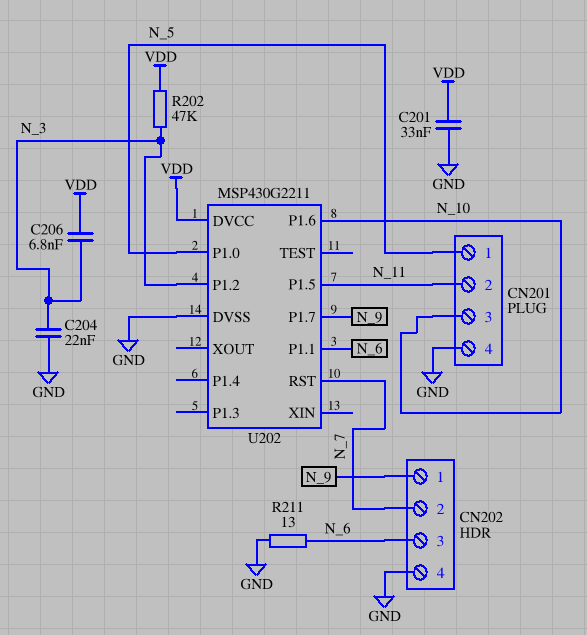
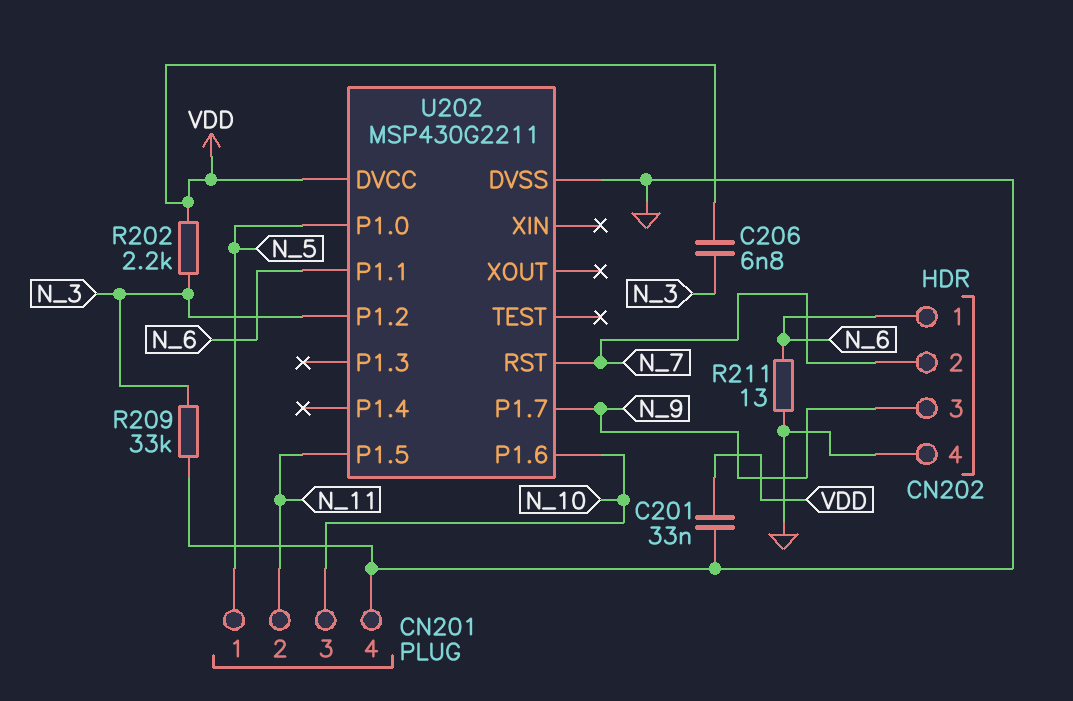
C204: 22nF (GND, N_3) -> none
CN202 pin 1: N_9 -> N_6
CN202 pin 3: N_6 -> N_9
R202: 47k (N_3, VDD) -> 2.2k (N_3, VDD)
R209: none -> 33k (GND, N_3)

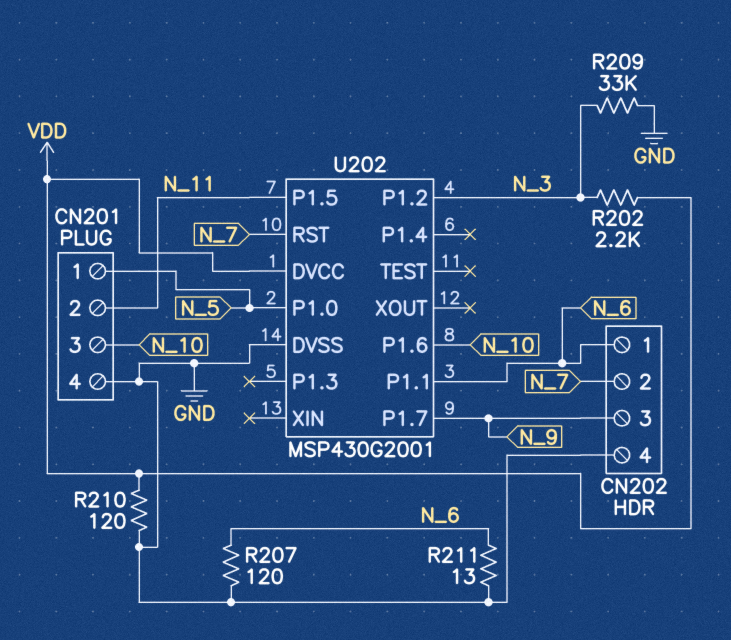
C201: 33nF (GND, VDD) -> none
C206: 6.8nF (N_3, VDD) -> none
R207: none -> 120 (GND, N_6)
R210: none -> 120 (GND, VDD)
U202: MSP430G2211 -> MSP430G2001

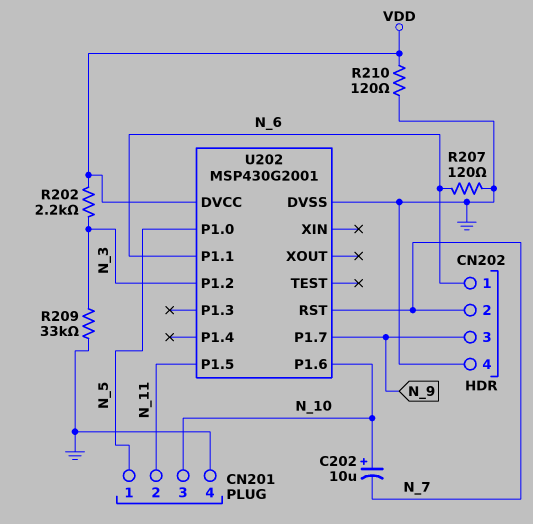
C202: none -> 10uF (plus N_10, minus N_7)
R211: 13 (GND, N_6) -> none

